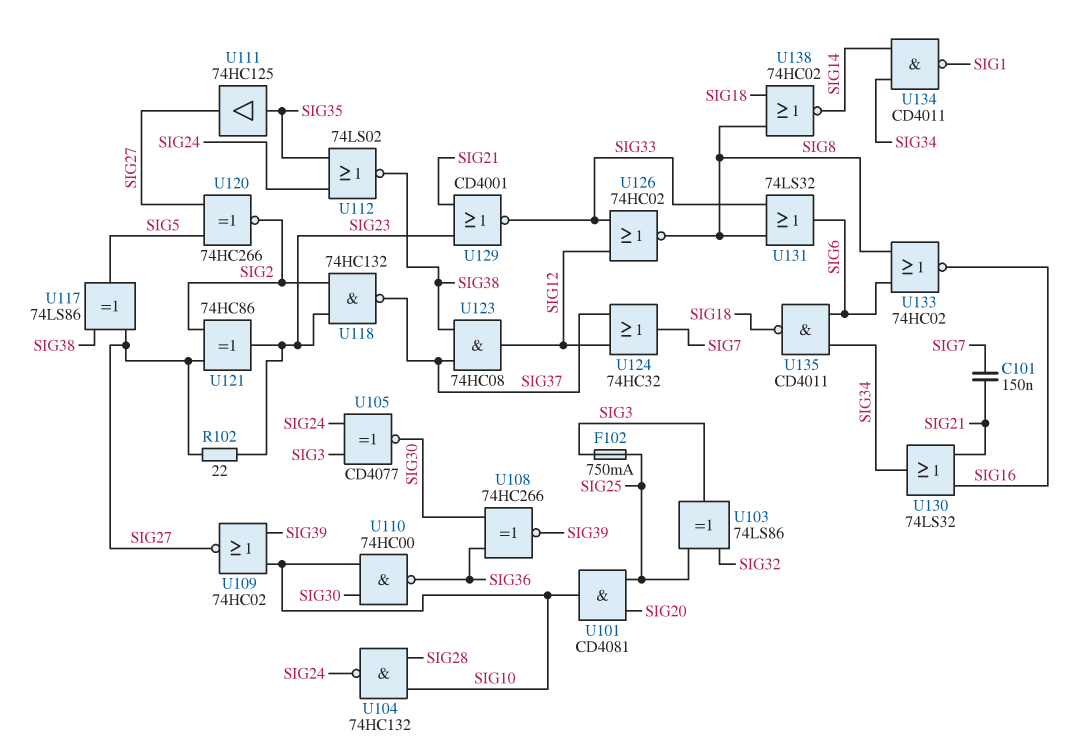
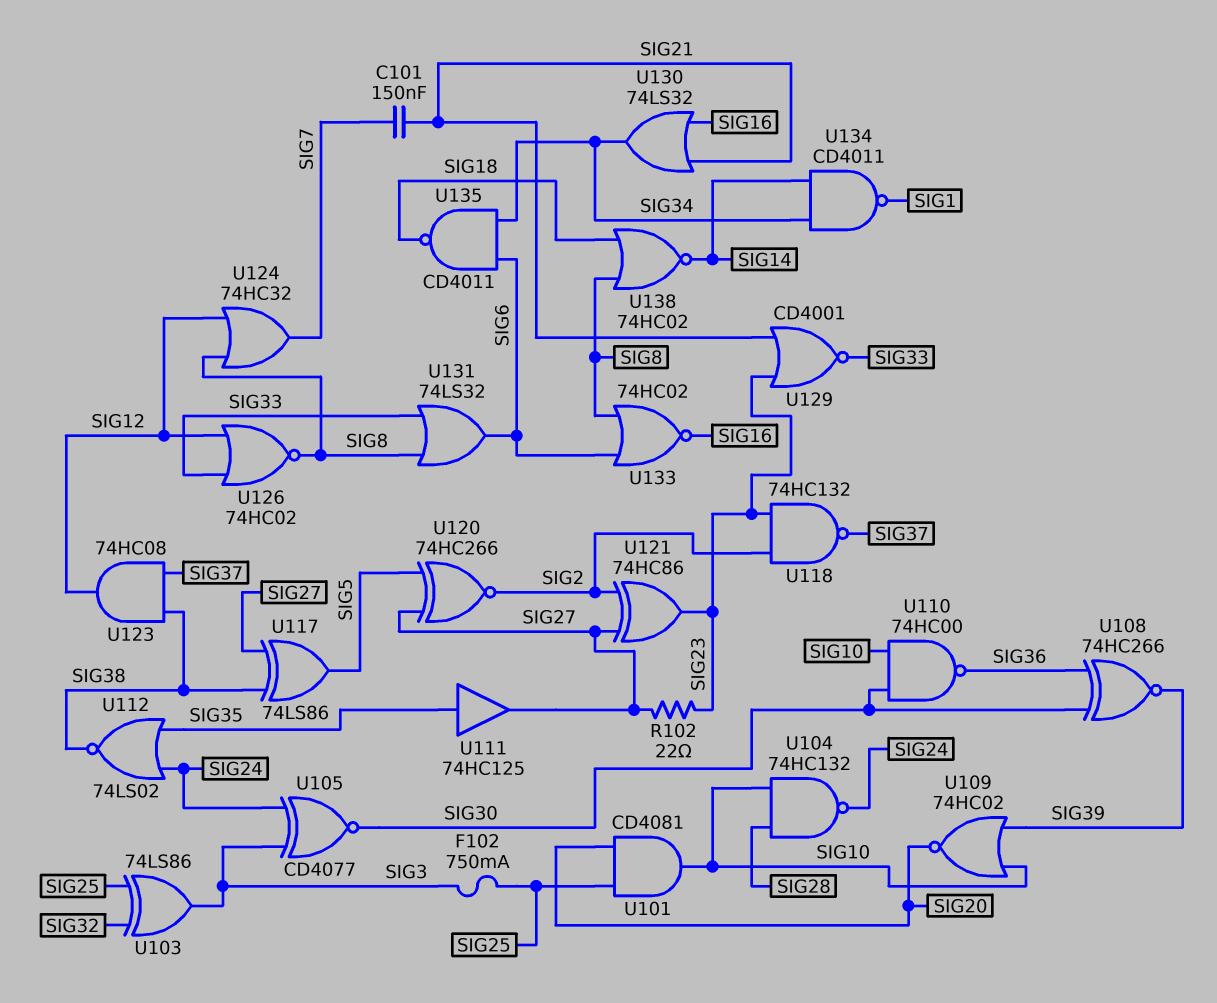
U109: NOR 74HC02 (in SIG10, in SIG39, out SIG27) -> NOR 74HC02 (in SIG10, in SIG39, out SIG20)
U124: OR 74HC32 (in SIG12, in SIG37, out SIG7) -> OR 74HC32 (in SIG8, in SIG12, out SIG7)

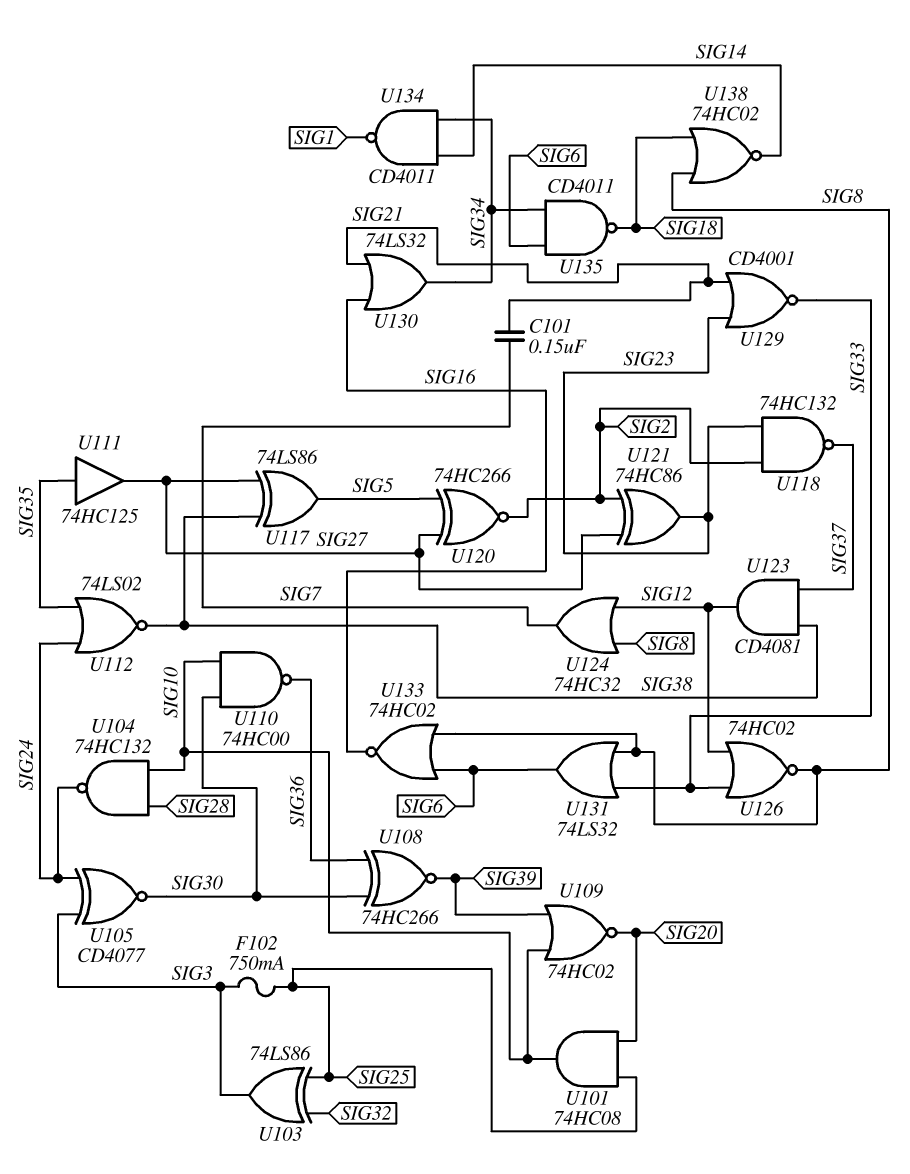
R102: 22 (SIG23, SIG27) -> none
U101: AND CD4081 (in SIG20, in SIG25, out SIG10) -> AND 74HC08 (in SIG20, in SIG25, out SIG10)
U123: AND 74HC08 (in SIG37, in SIG38, out SIG12) -> AND CD4081 (in SIG37, in SIG38, out SIG12)

